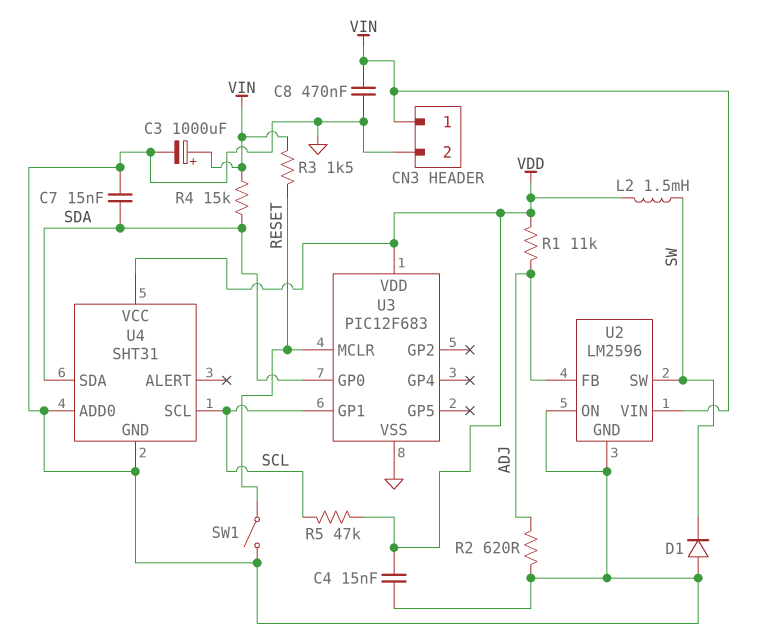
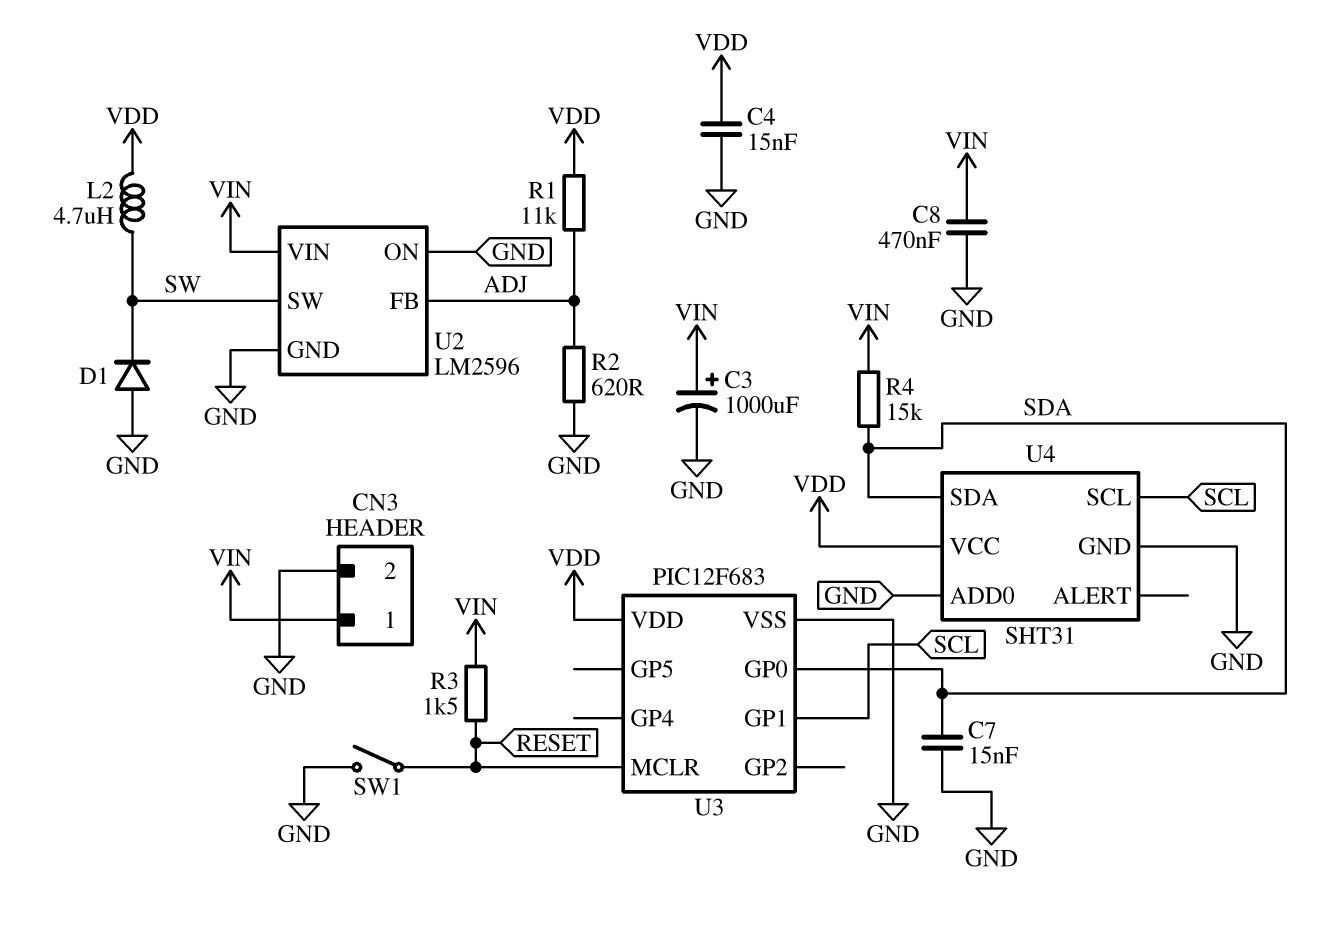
L2: 1.5mH (SW, VDD) -> 4.7uH (SW, VDD)
R5: 47k (SCL, VDD) -> none

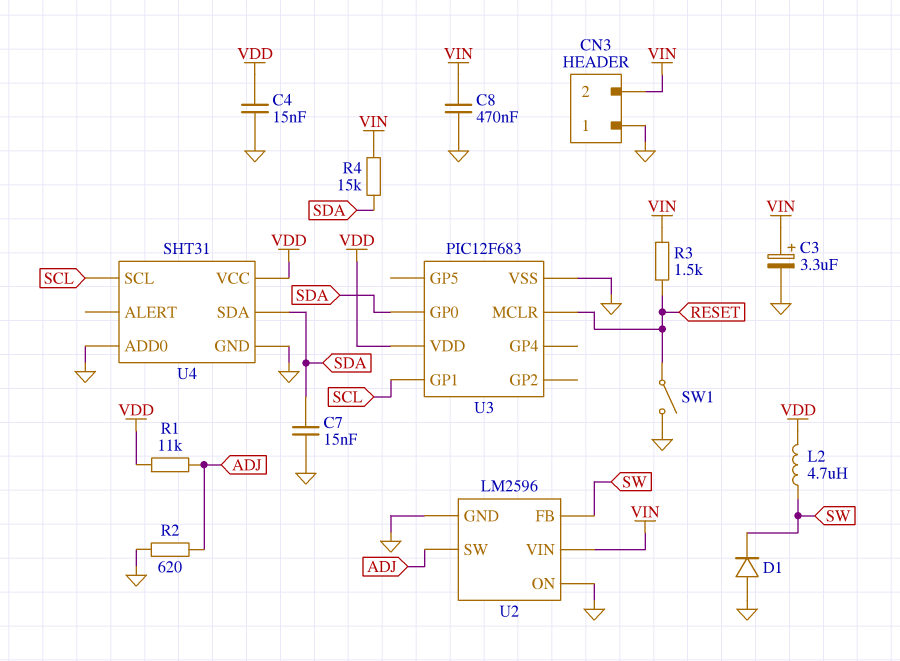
C3: 1000uF (plus VIN, minus GND) -> 3.3uF (plus VIN, minus GND)
CN3 pin 1: VIN -> GND
CN3 pin 2: GND -> VIN
U2 pin FB: ADJ -> SW
U2 pin SW: SW -> ADJ

